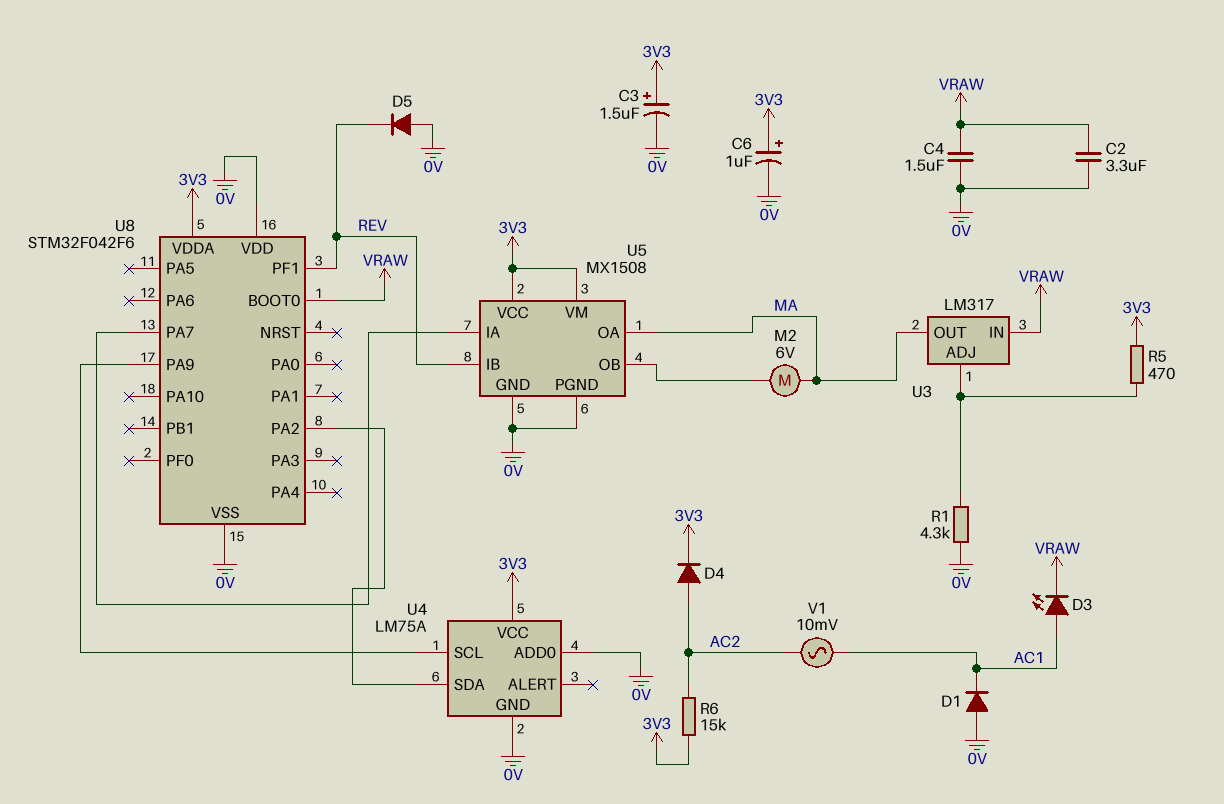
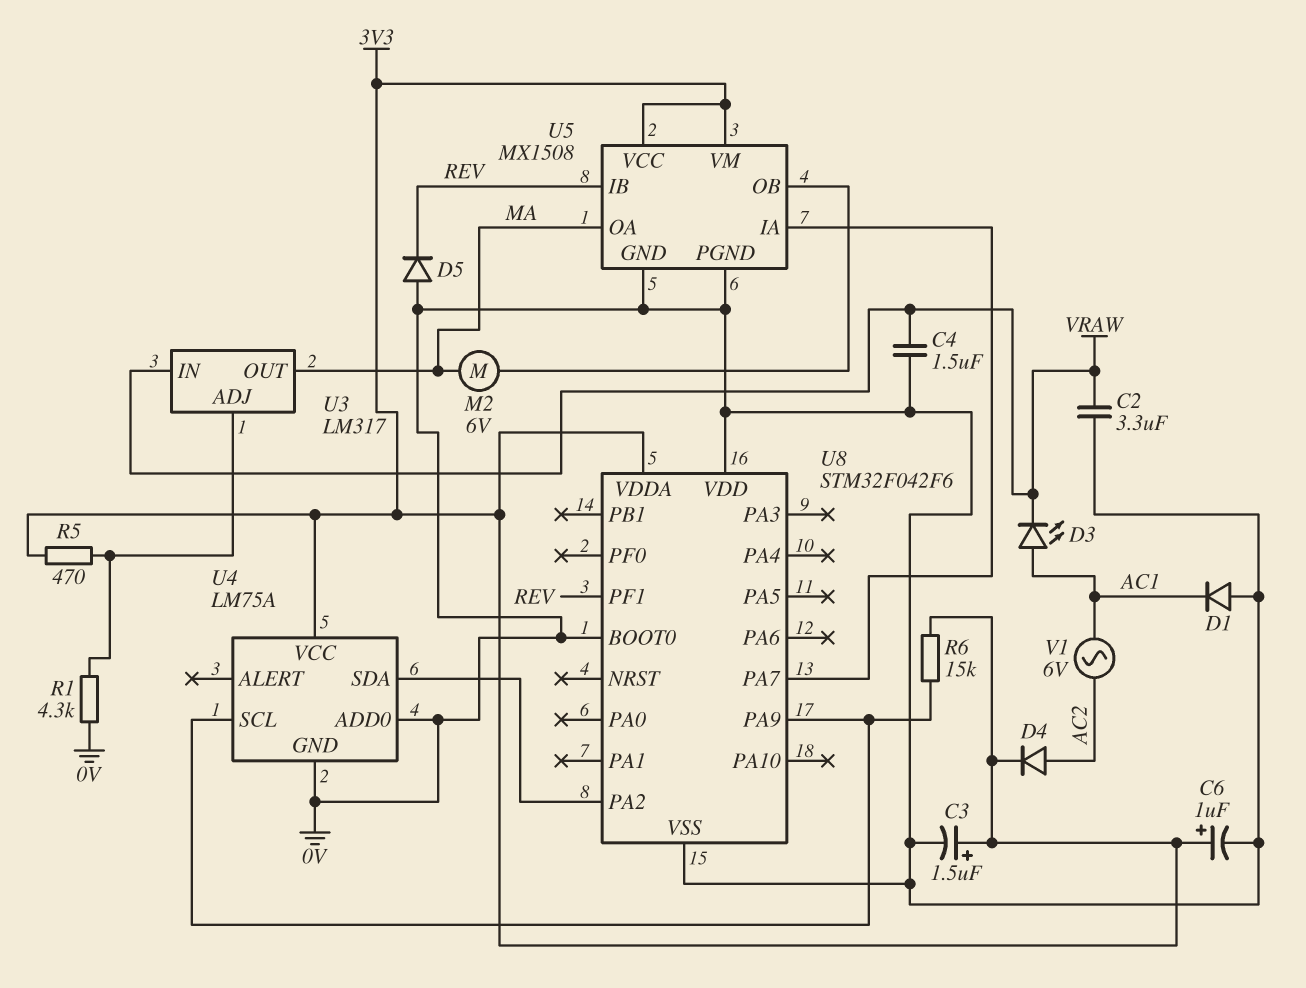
R6: 15k (3V3, AC2) -> 15k (3V3, U4/SCL)
U8 pin BOOT0: VRAW -> 0V
V1: AC 10mV (AC1, AC2) -> AC 6V (AC1, AC2)

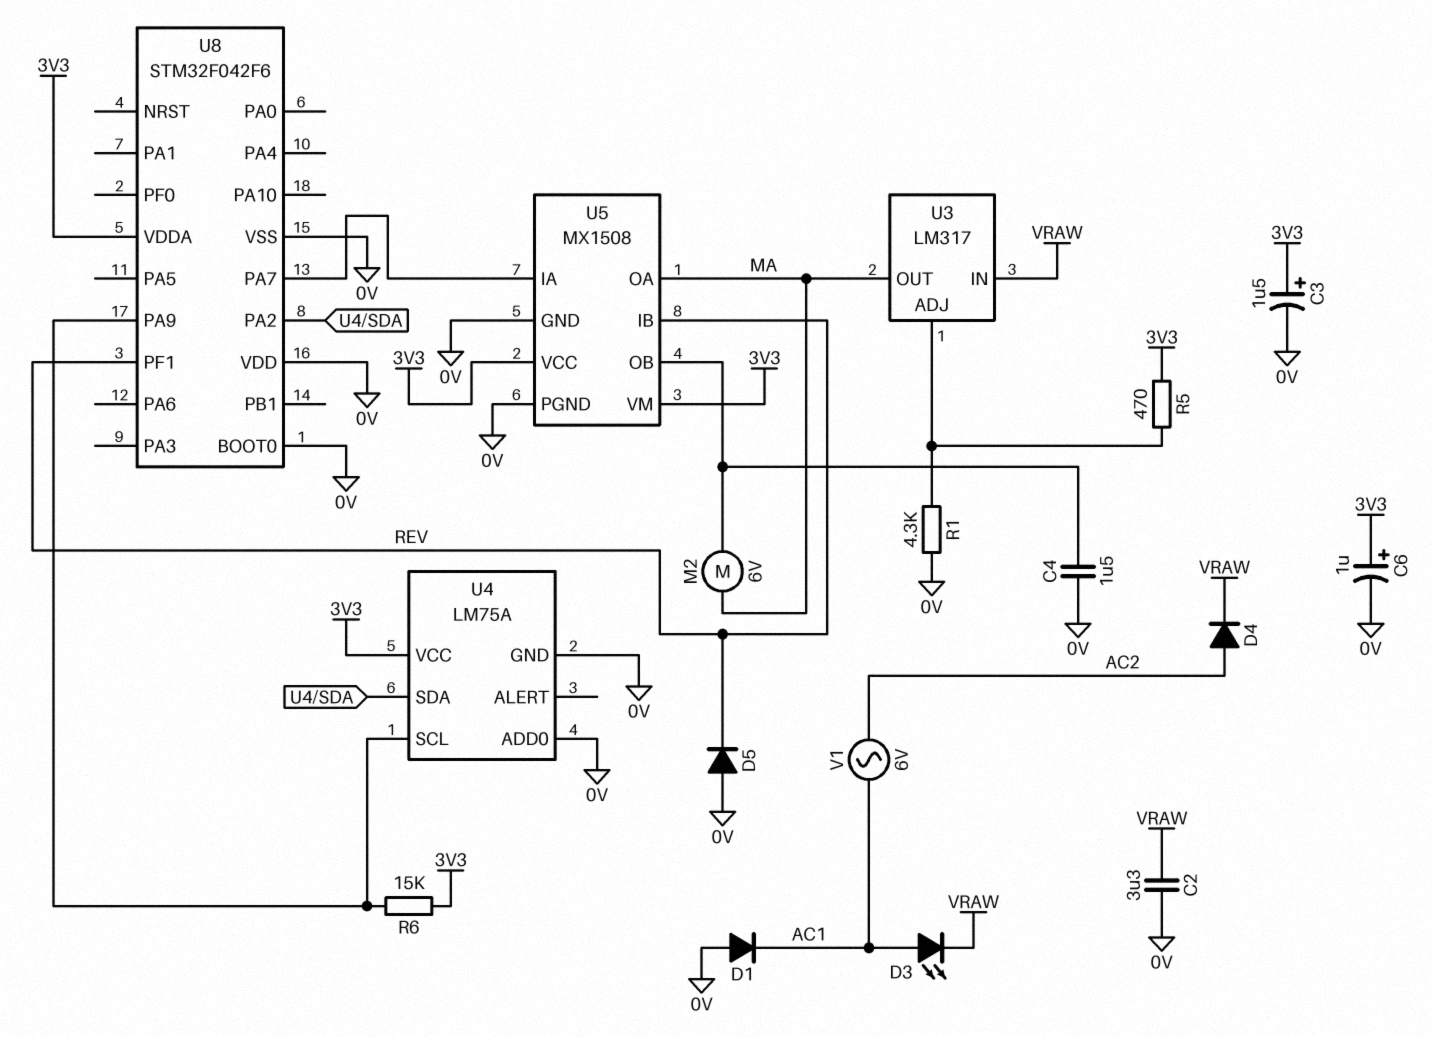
C4: 1.5uF (0V, VRAW) -> 1.5uF (0V, U5/OB)
D4: diode (A AC2, K 3V3) -> diode (A AC2, K VRAW)

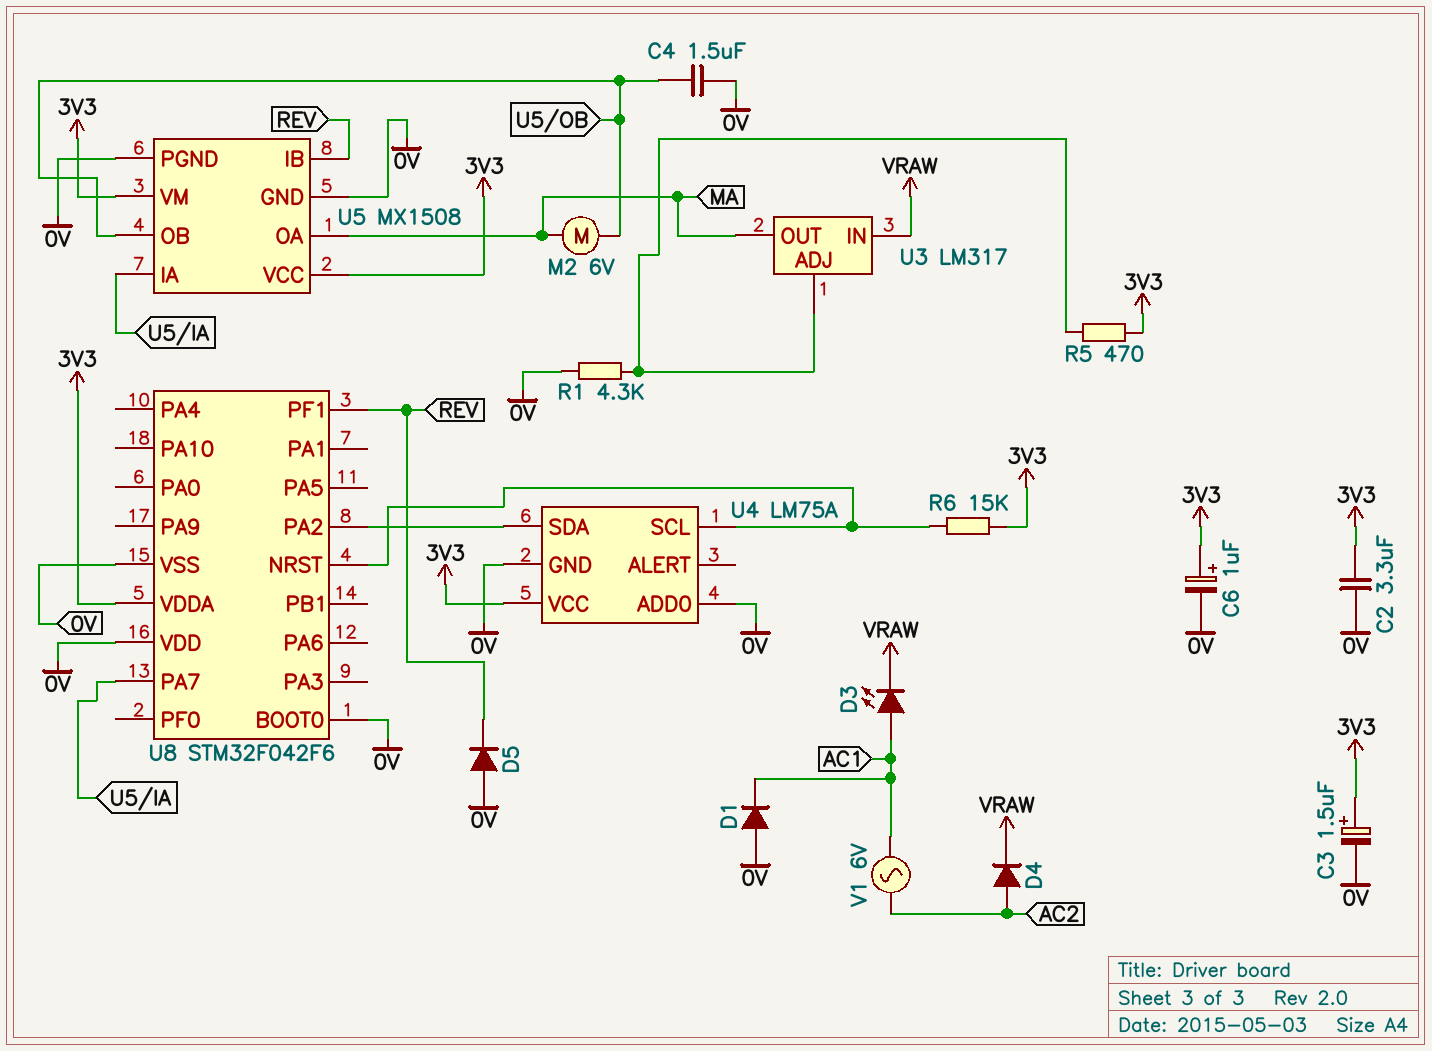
C2: 3.3uF (0V, VRAW) -> 3.3uF (0V, 3V3)
U8 pin NRST: none -> U4/SCL
U8 pin PA9: U4/SCL -> none

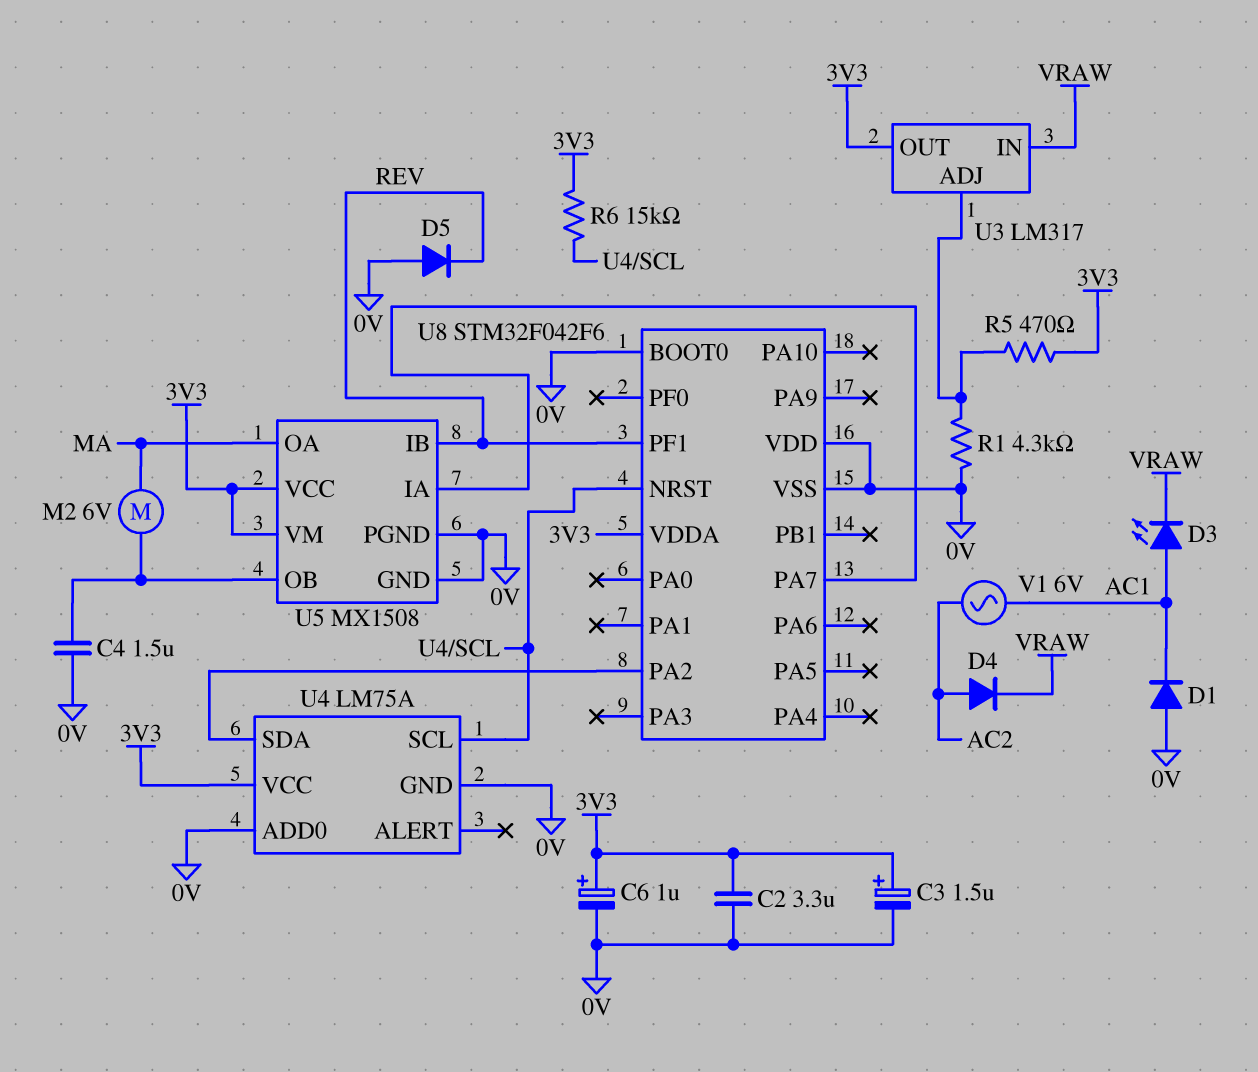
U3 pin OUT: MA -> 3V3

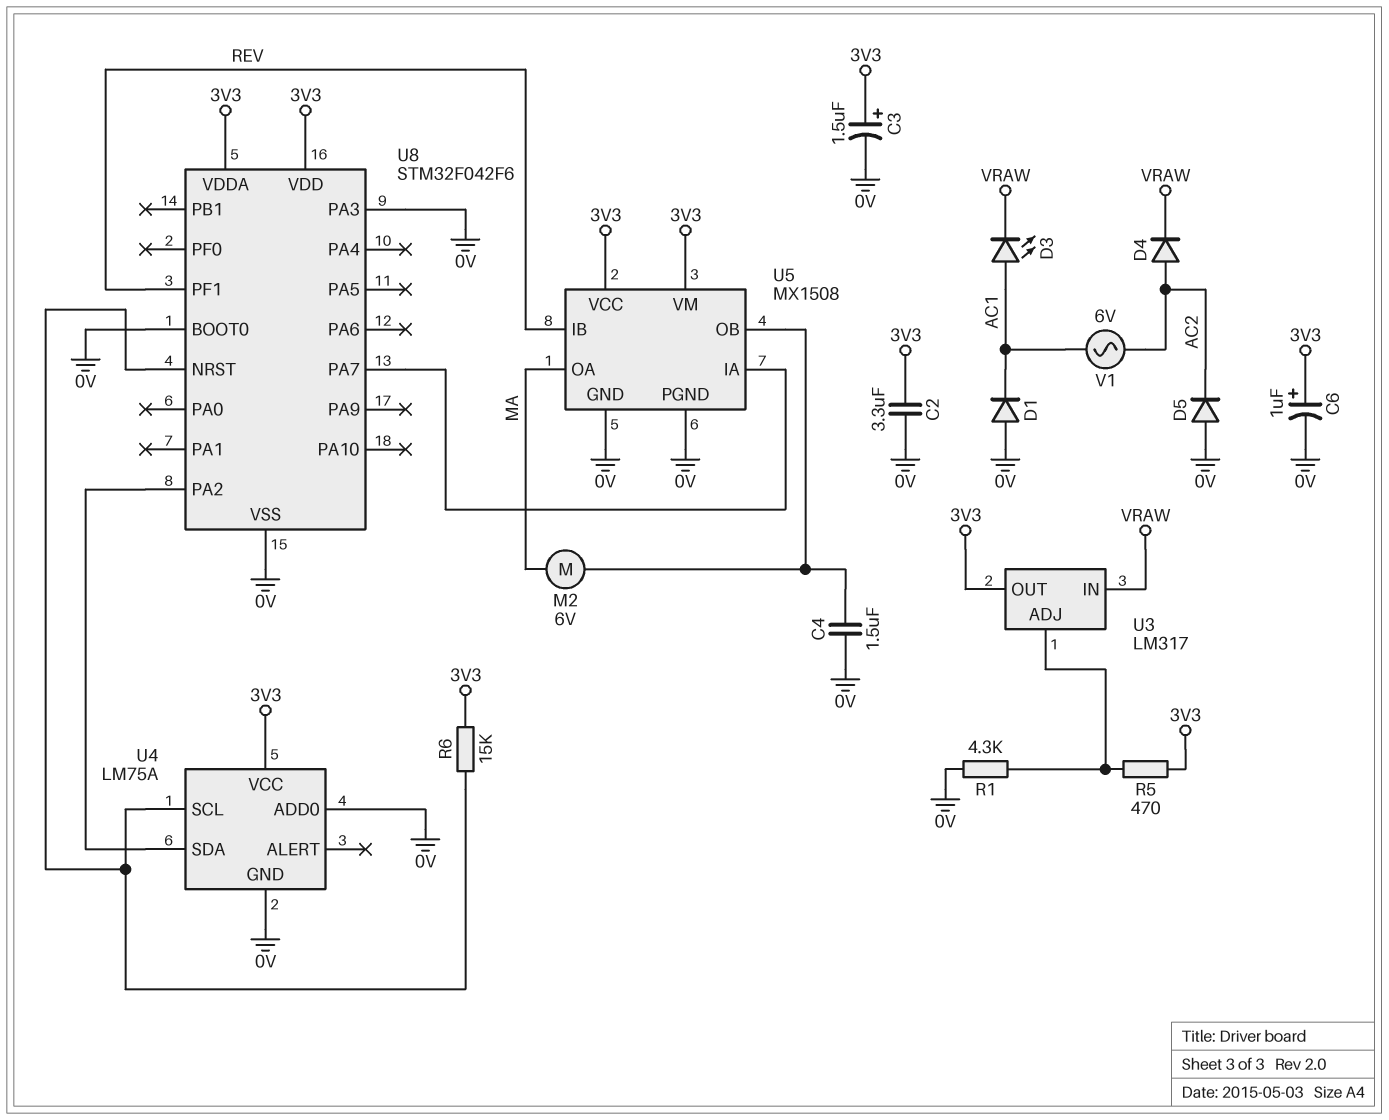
D5: diode (A 0V, K REV) -> diode (A 0V, K AC2)
U8 pin PA3: none -> 0V
U8 pin VDD: 0V -> 3V3

